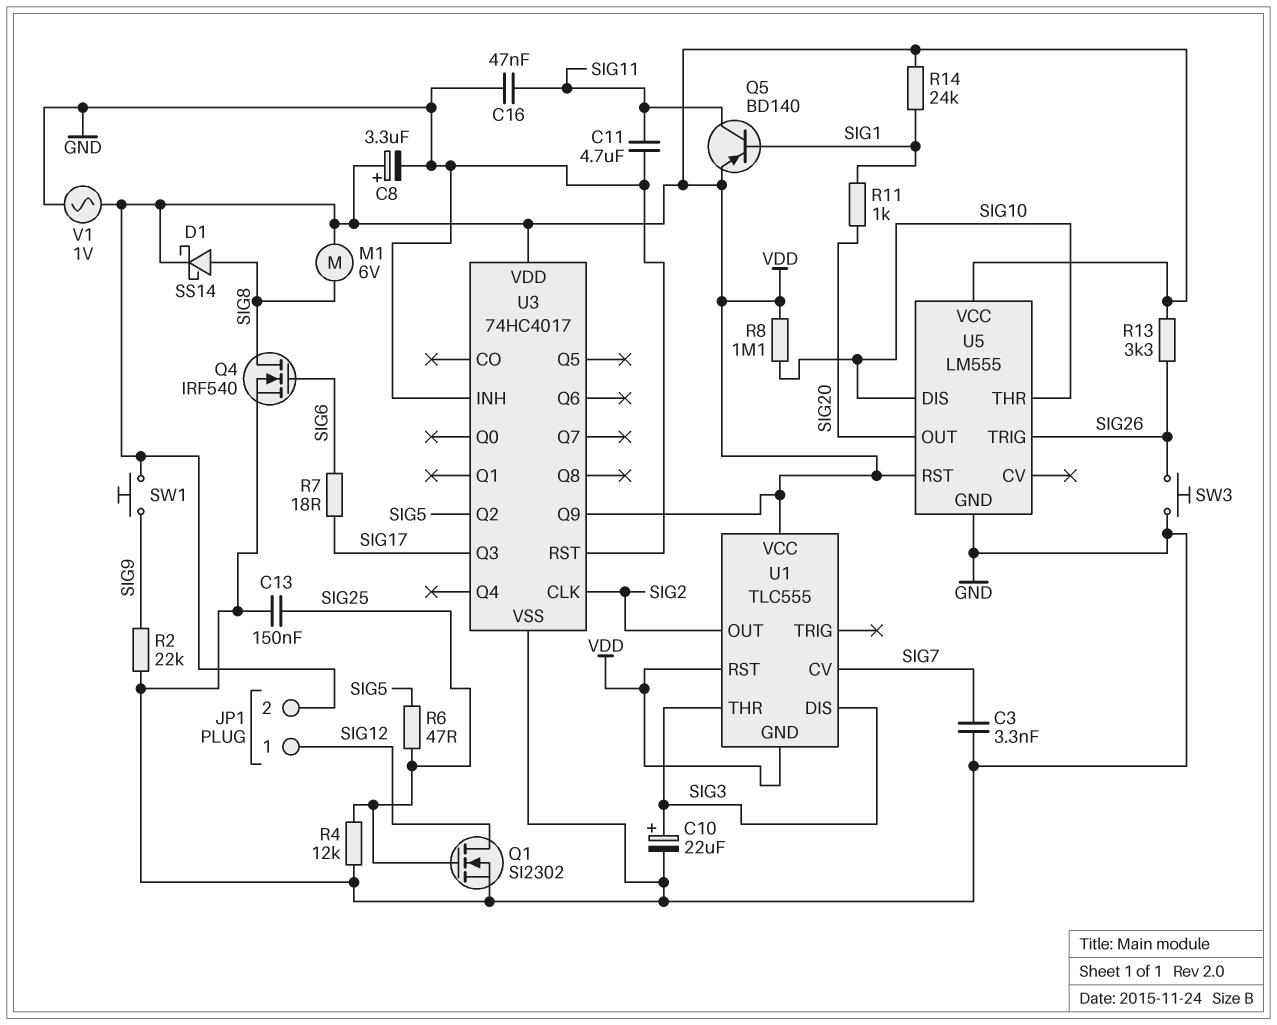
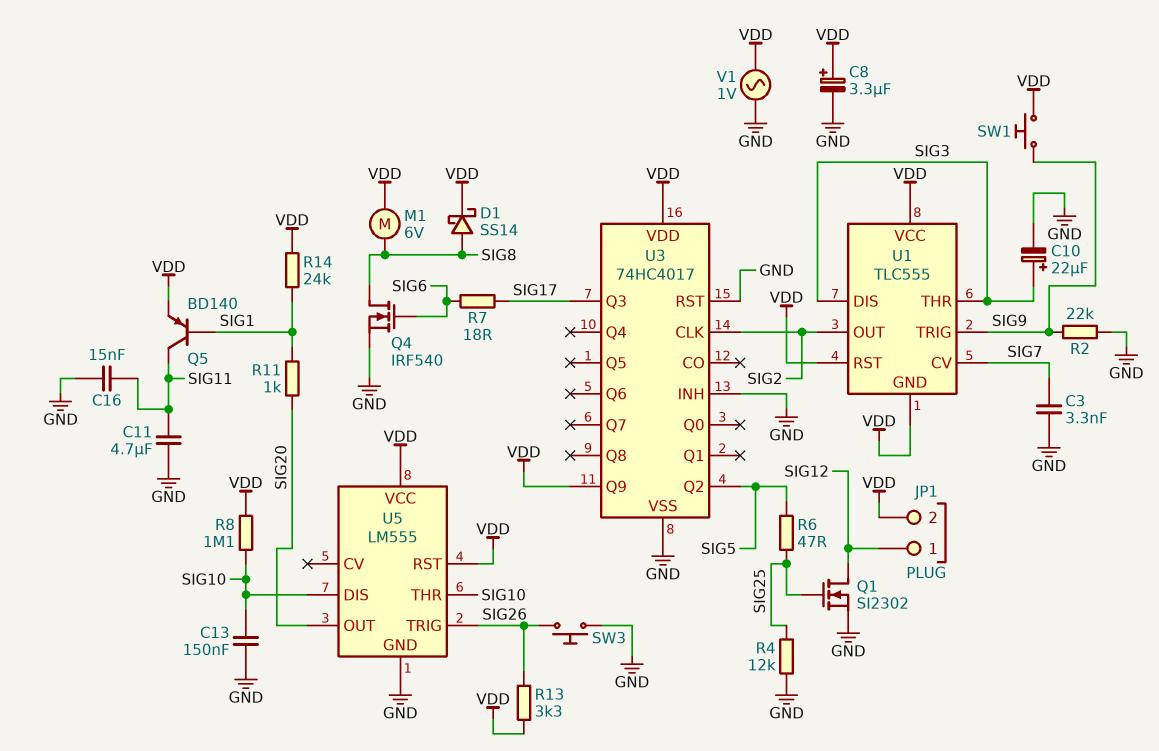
C13: 150nF (GND, SIG25) -> 150nF (GND, SIG10)
C16: 47nF (GND, SIG11) -> 15nF (GND, SIG11)
U1 pin TRIG: none -> SIG9

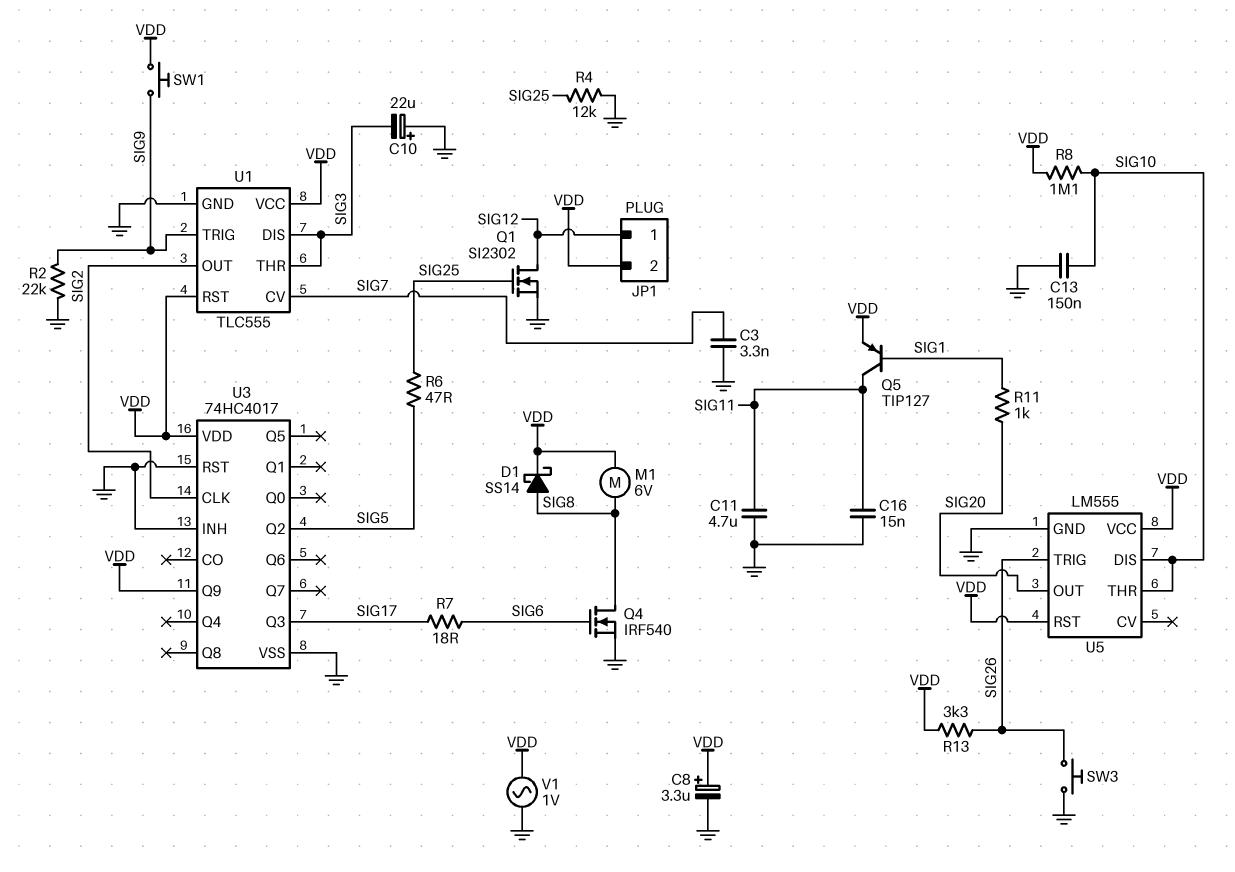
C10: 22uF (plus SIG3, minus GND) -> 22uF (plus GND, minus SIG3)
Q5: PNP BD140 (B SIG1, C SIG11, E VDD) -> PNP TIP127 (B SIG1, C SIG11, E VDD)
R14: 24k (SIG1, VDD) -> none
U1 pin GND: VDD -> GND

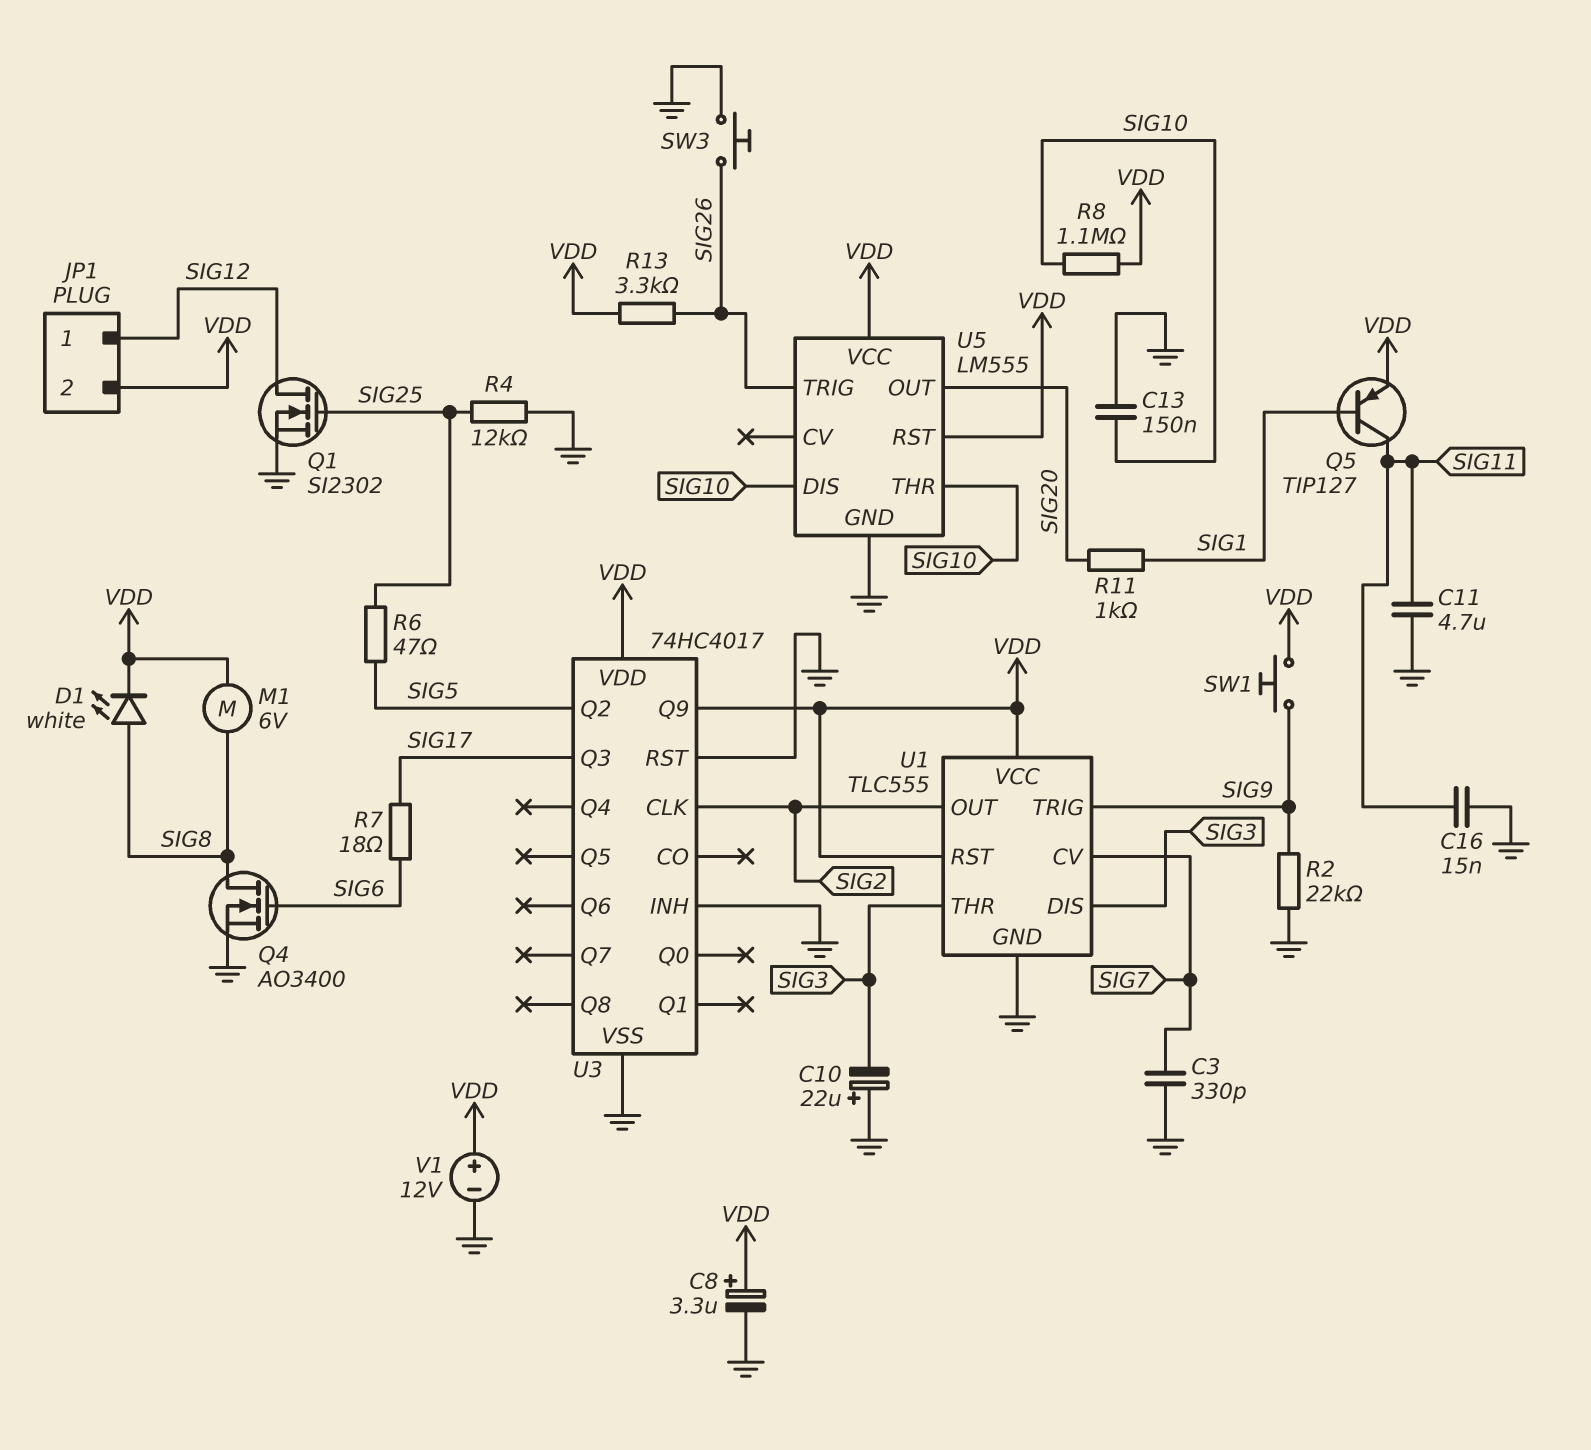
C3: 3.3nF (GND, SIG7) -> 330pF (GND, SIG7)
D1: schottky SS14 (A SIG8, K VDD) -> LED white (A SIG8, K VDD)
Q4: NMOS IRF540 (G SIG6, D SIG8, S GND) -> NMOS AO3400 (G SIG6, D SIG8, S GND)
V1: AC 1V (GND, VDD) -> 12V (plus VDD, minus GND)

